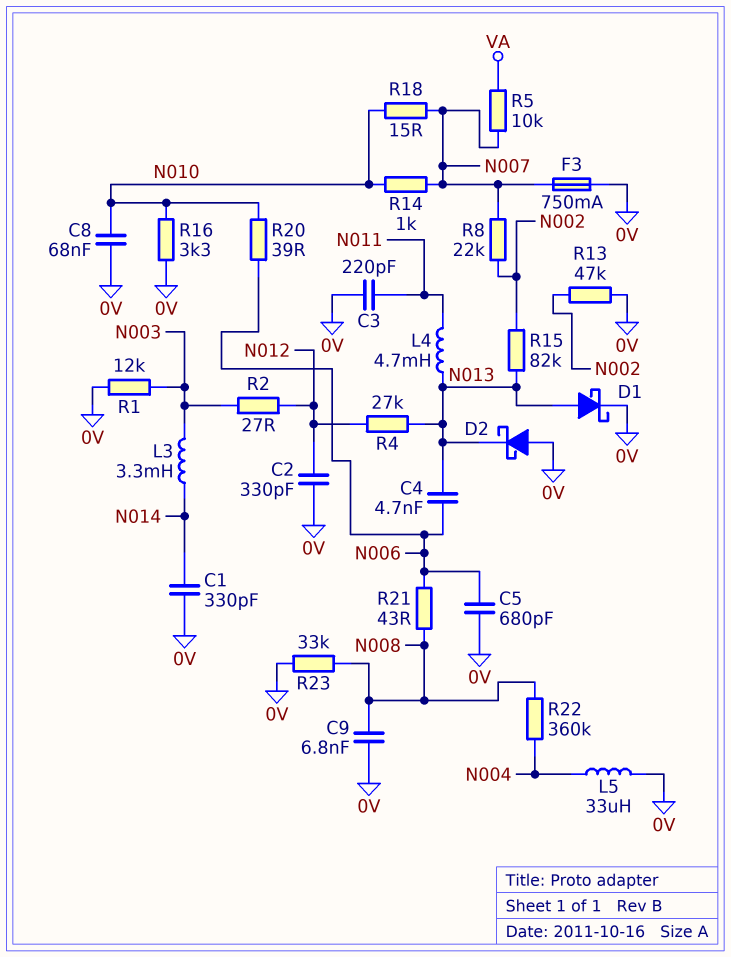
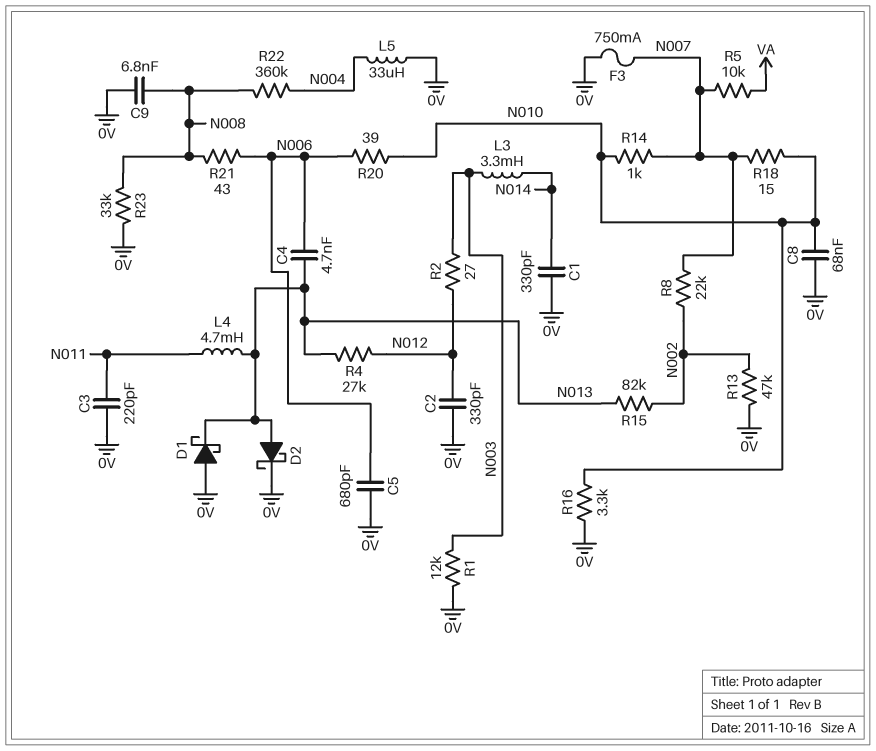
D1: schottky (A N013, K 0V) -> schottky (A 0V, K N013)
D2: schottky (A 0V, K N013) -> schottky (A N013, K 0V)

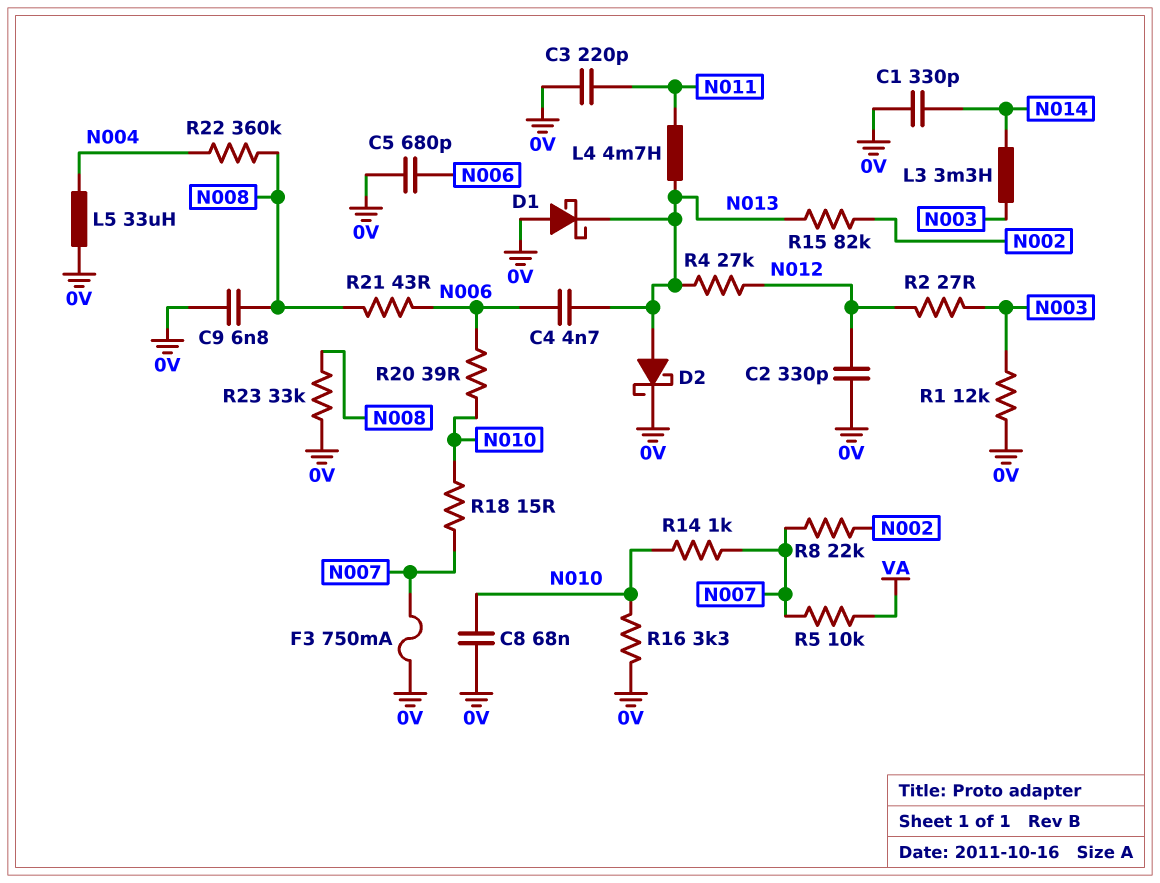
R13: 47k (0V, N002) -> none

